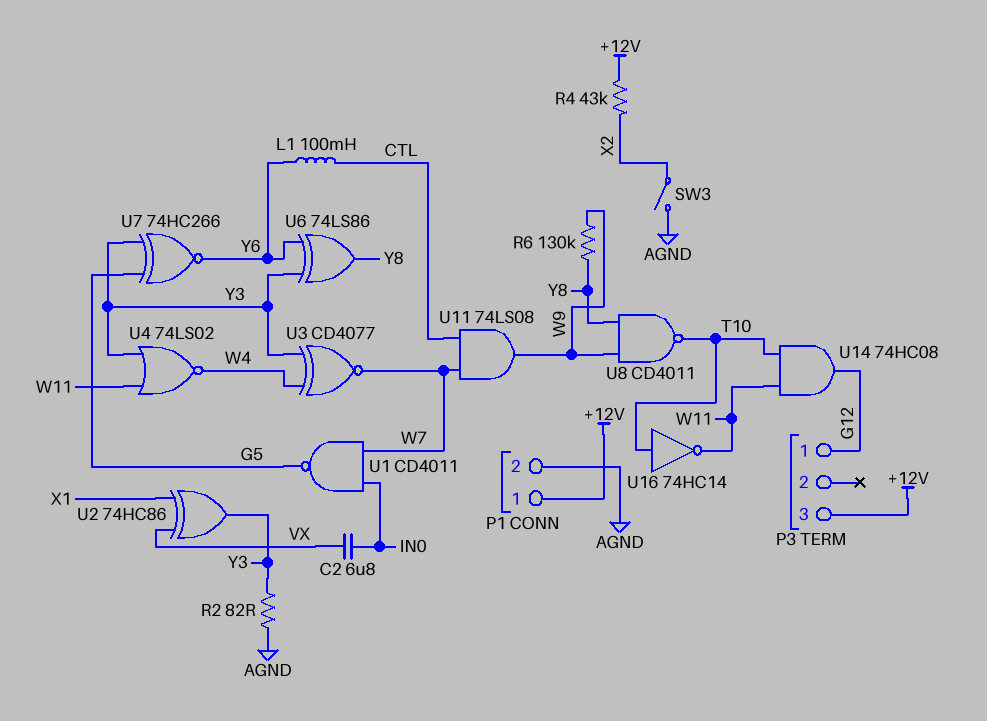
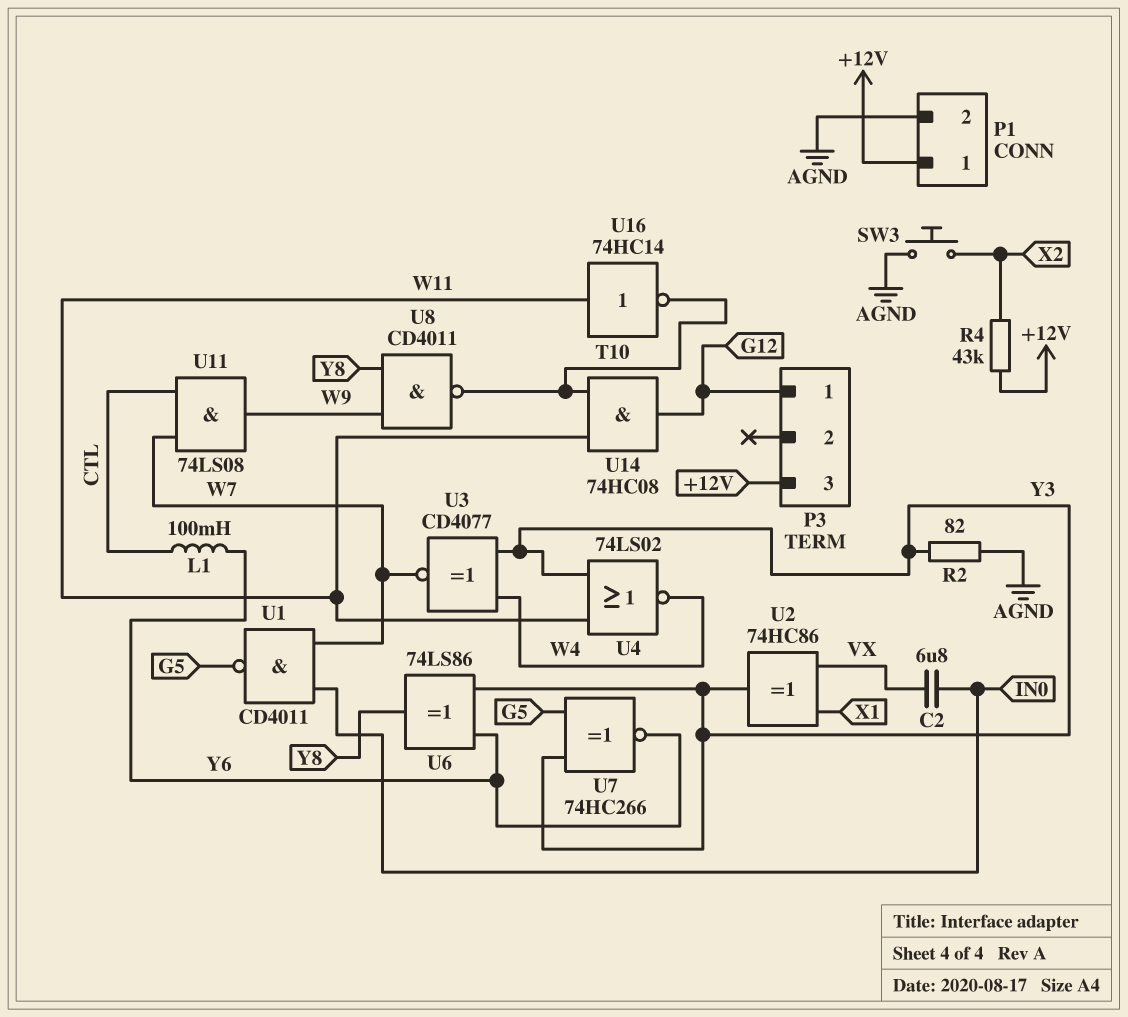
R6: 130k (W9, Y8) -> none
SW3: switch (AGND, X2) -> button (AGND, X2)
U16: NOT 74HC14 (in T10, out W11) -> NOT 74HC14 (in W11, out T10)

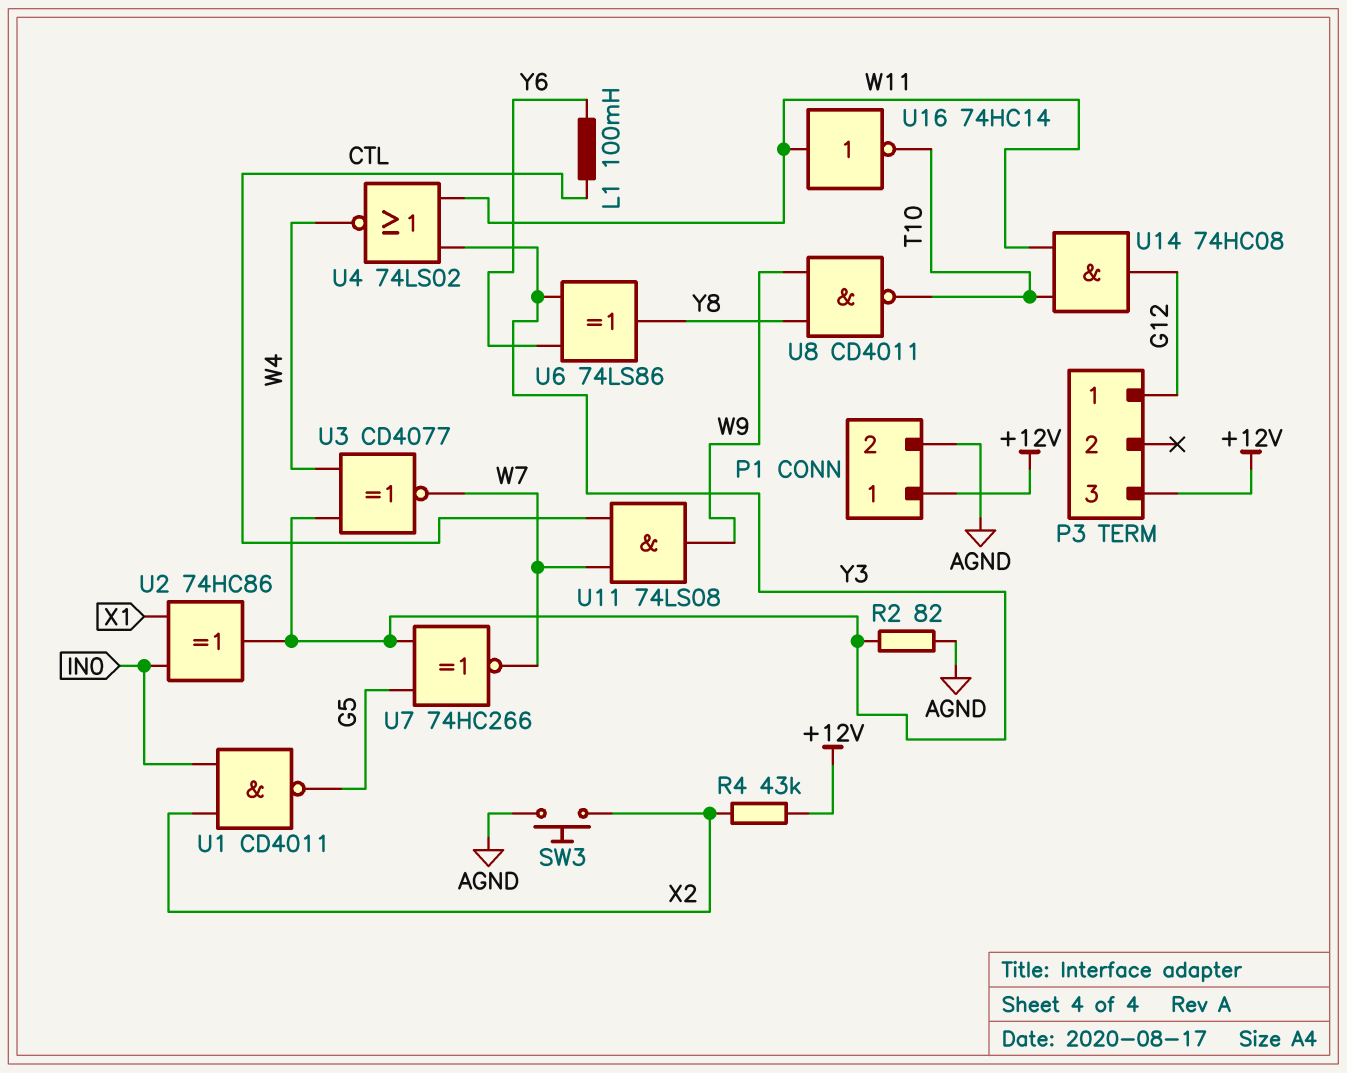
C2: 6.8uF (IN0, VX) -> none
U1: NAND CD4011 (in IN0, in W7, out G5) -> NAND CD4011 (in IN0, in X2, out G5)
U2: XOR 74HC86 (in VX, in X1, out Y3) -> XOR 74HC86 (in IN0, in X1, out Y3)
U7: XNOR 74HC266 (in G5, in Y3, out Y6) -> XNOR 74HC266 (in G5, in Y3, out W7)

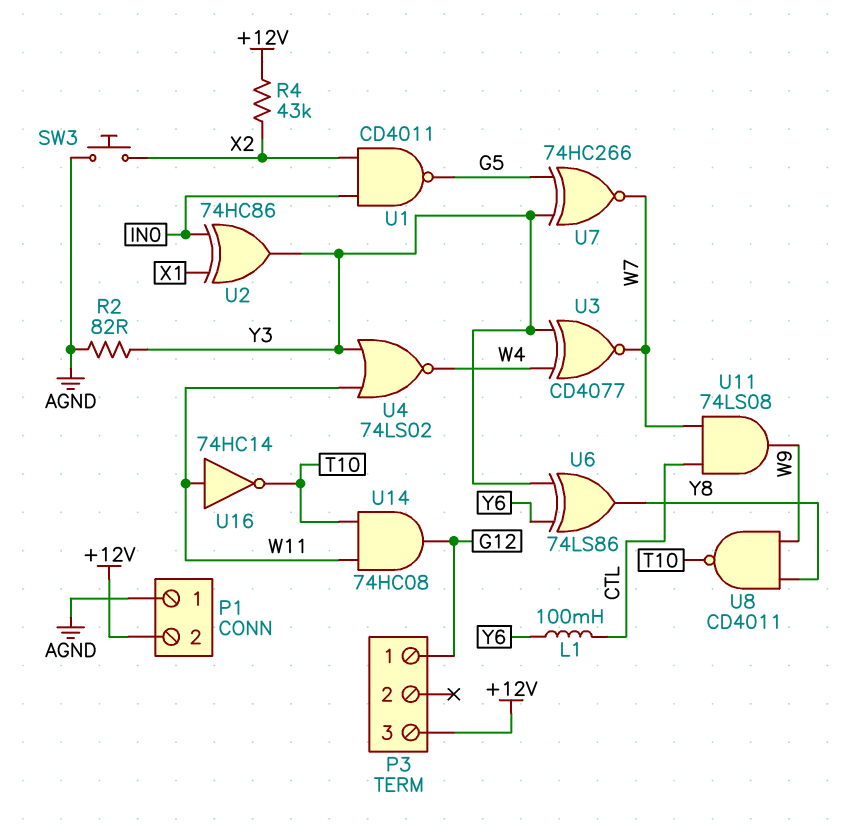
P1 pin 1: +12V -> AGND
P1 pin 2: AGND -> +12V

